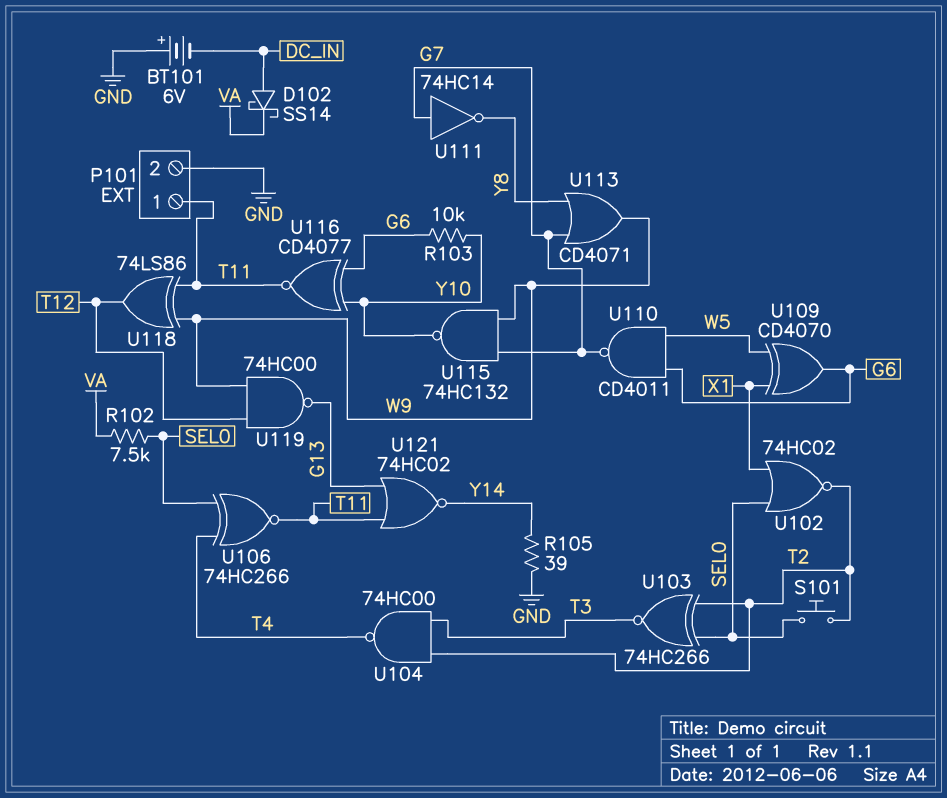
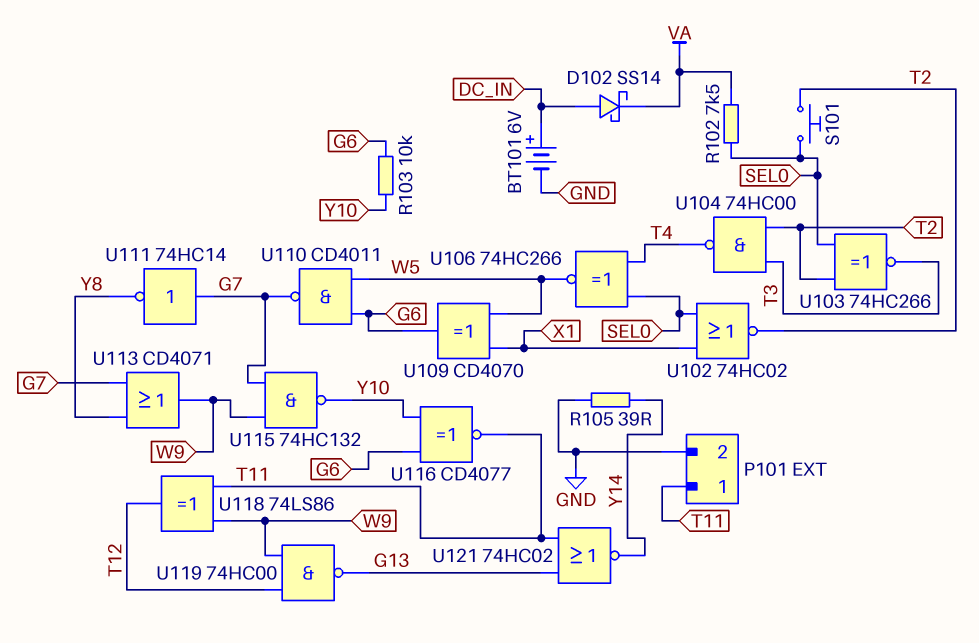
BT101: 6V (plus GND, minus DC_IN) -> 6V (plus DC_IN, minus GND)
U106: XNOR 74HC266 (in SEL0, in T4, out T11) -> XNOR 74HC266 (in SEL0, in T4, out W5)

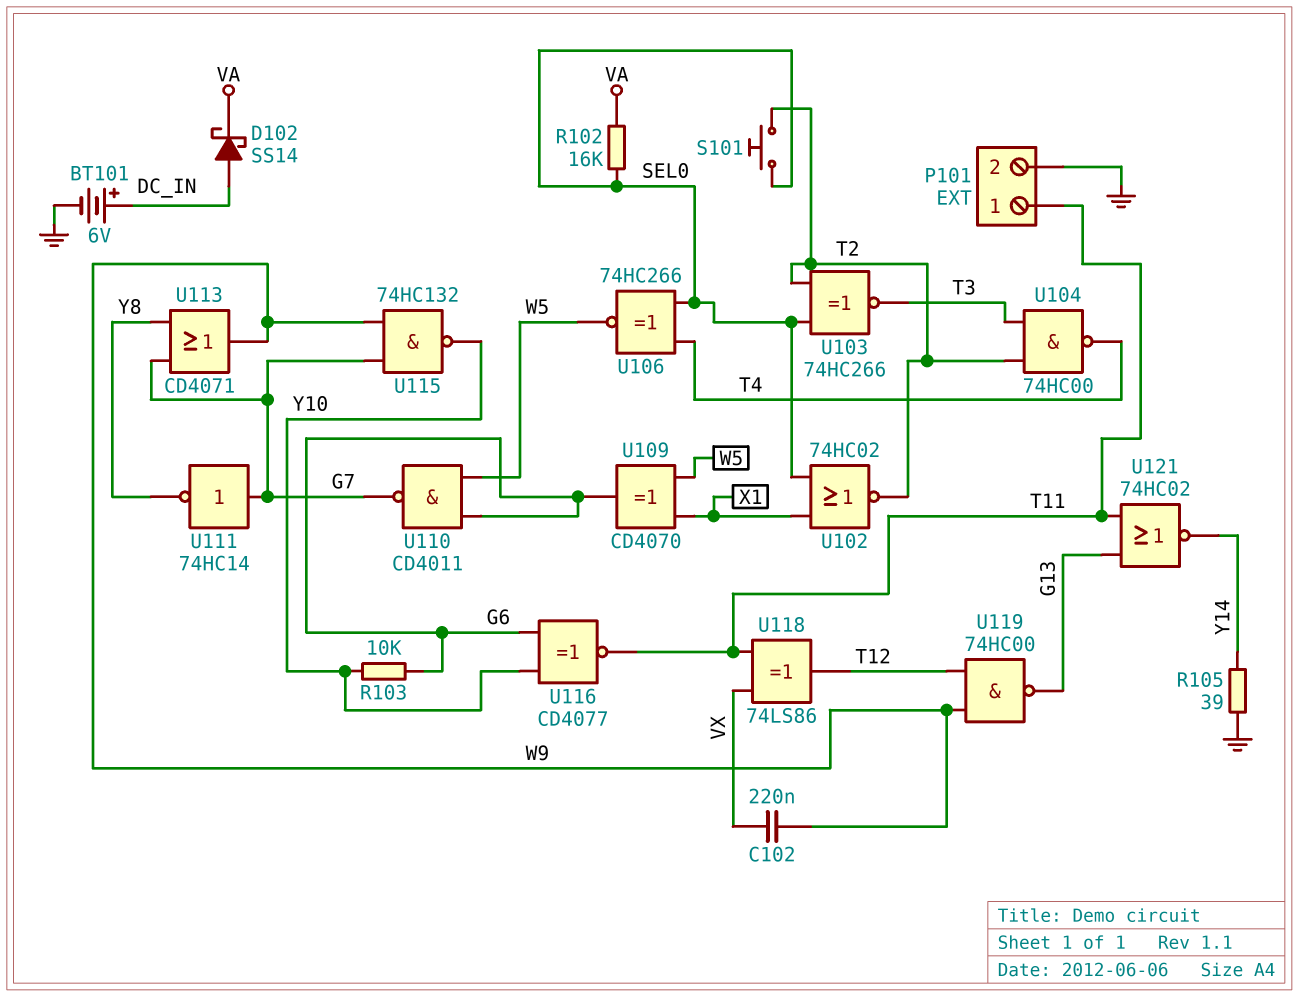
C102: none -> 220nF (VX, W9)
R102: 7.5k (SEL0, VA) -> 16k (SEL0, VA)
U118: XOR 74LS86 (in T11, in W9, out T12) -> XOR 74LS86 (in T11, in VX, out T12)

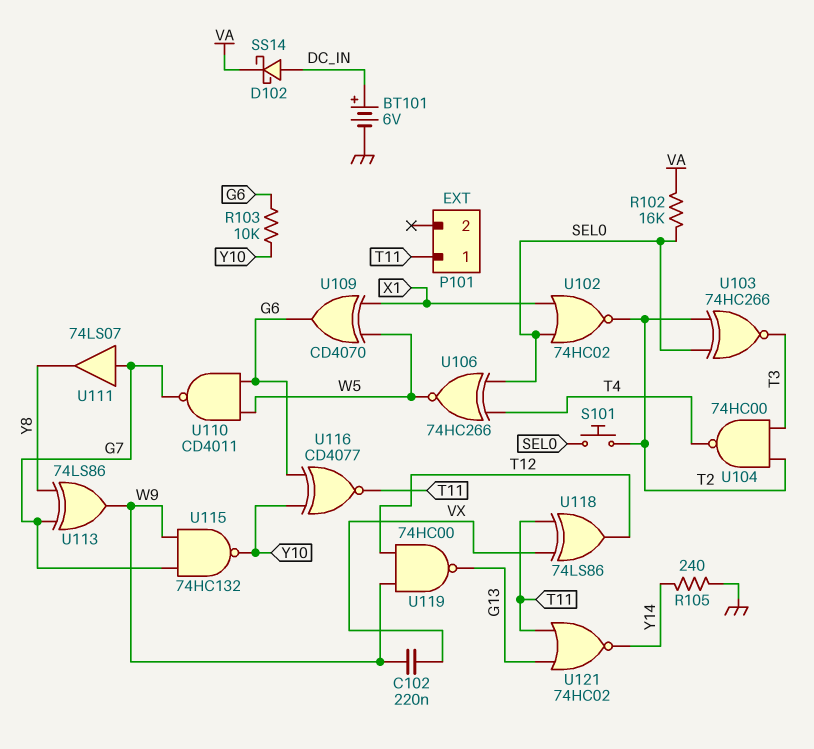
P101 pin 2: GND -> none
R105: 39 (GND, Y14) -> 240 (GND, Y14)
U111: NOT 74HC14 (in G7, out Y8) -> buffer 74LS07 (in G7, out Y8)
U113: OR CD4071 (in G7, in Y8, out W9) -> XOR 74LS86 (in G7, in Y8, out W9)

